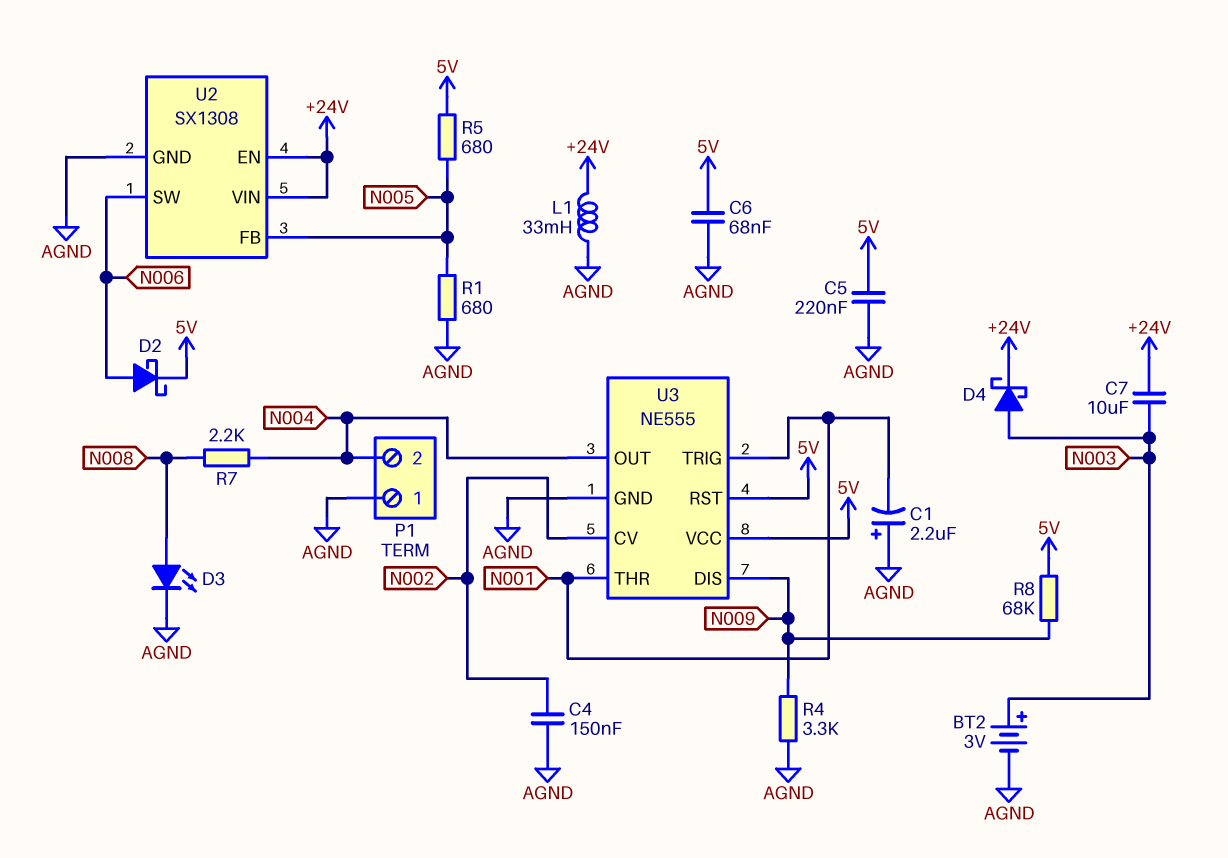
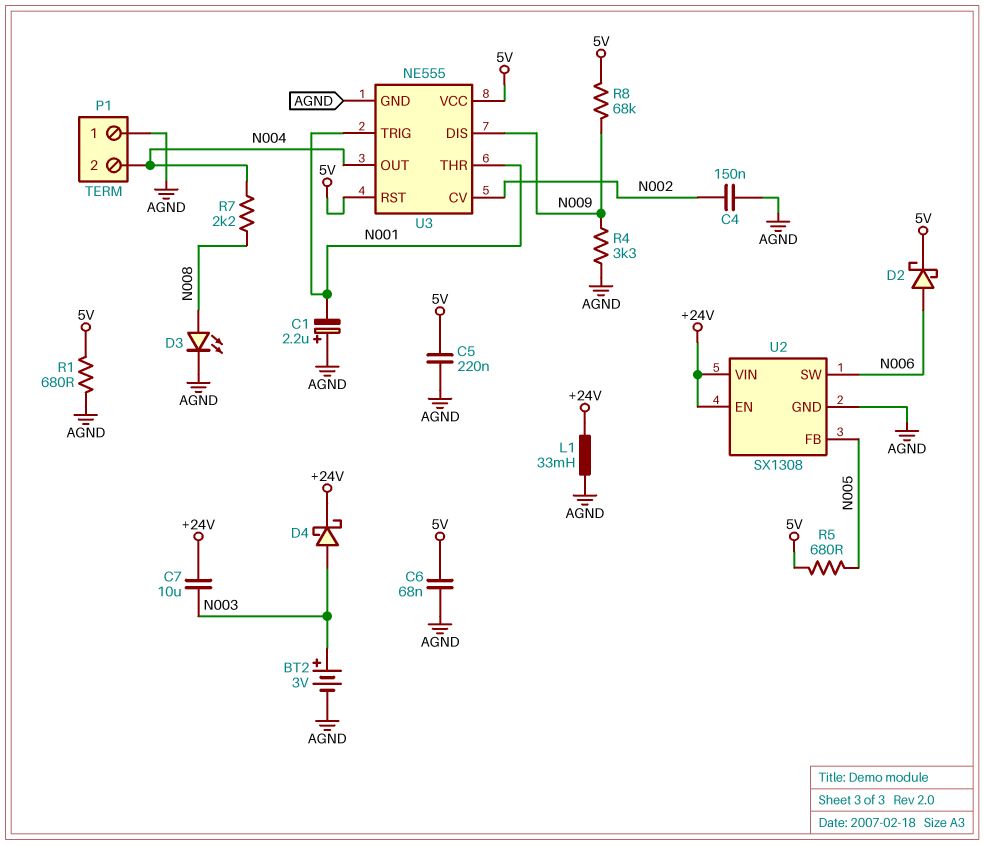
R1: 680 (AGND, N005) -> 680 (5V, AGND)

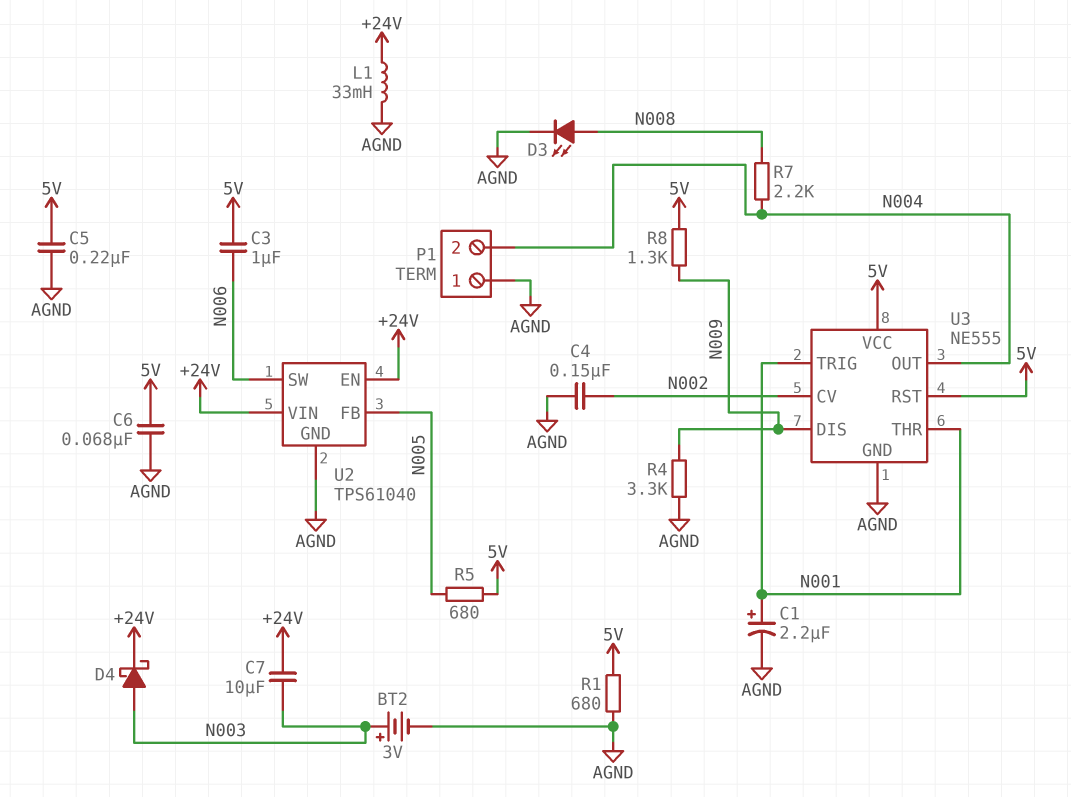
C1: 2.2uF (plus AGND, minus N001) -> 2.2uF (plus N001, minus AGND)
C3: none -> 1uF (5V, N006)
D2: schottky (A N006, K 5V) -> none
R8: 68k (5V, N009) -> 1.3k (5V, N009)
U2: SX1308 -> TPS61040

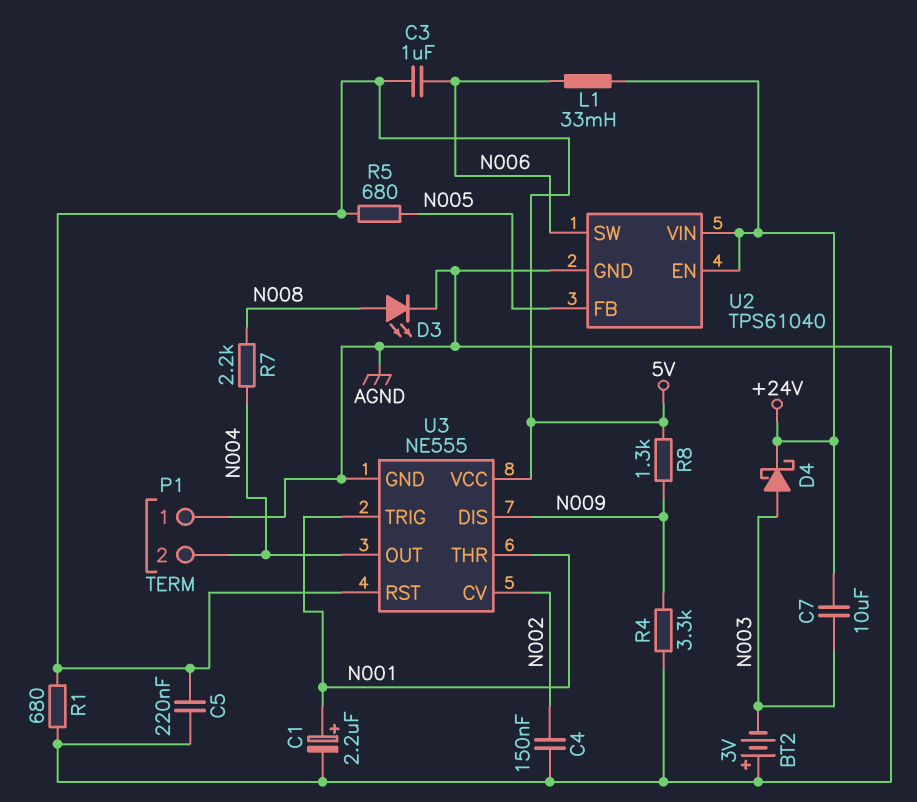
BT2: 3V (plus N003, minus AGND) -> 3V (plus AGND, minus N003)
C6: 68nF (5V, AGND) -> none
L1: 33mH (+24V, AGND) -> 33mH (+24V, N006)

